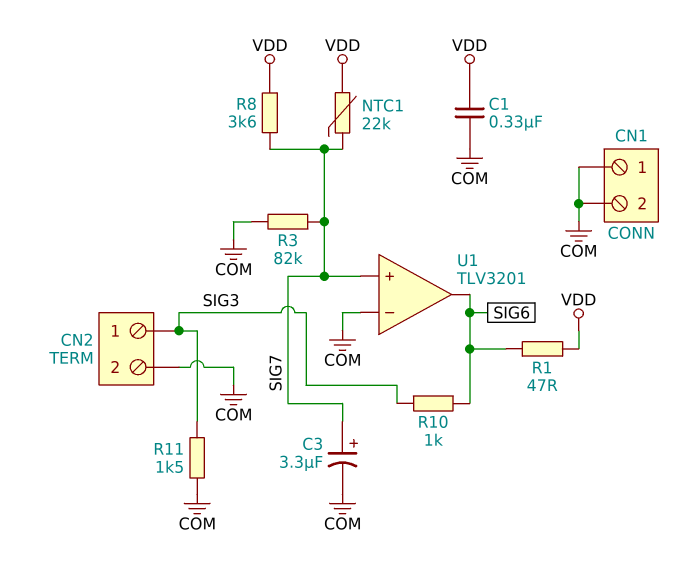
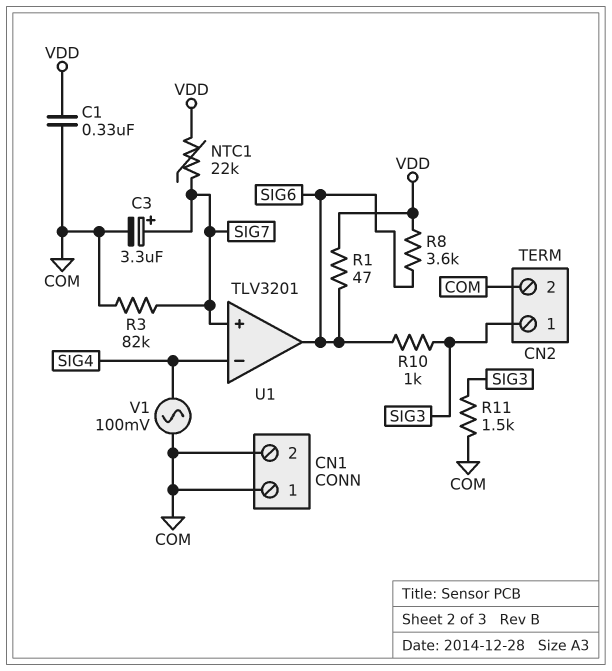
R8: 3.6k (SIG7, VDD) -> 3.6k (SIG6, VDD)
U1 pin in-: COM -> SIG4
V1: none -> AC 100mV (COM, SIG4)

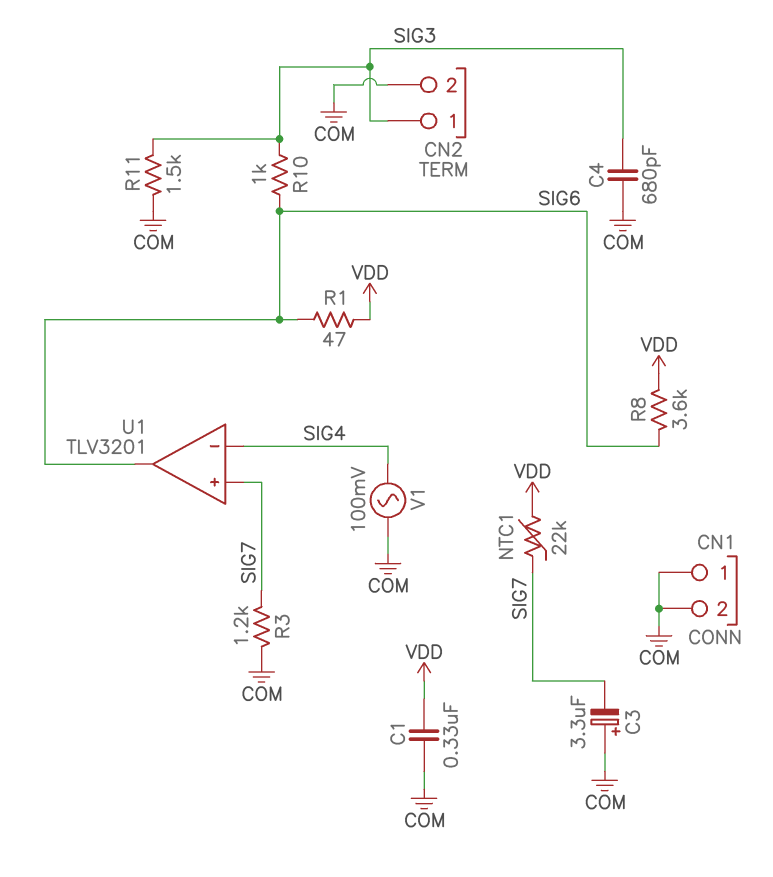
C3: 3.3uF (plus SIG7, minus COM) -> 3.3uF (plus COM, minus SIG7)
C4: none -> 680pF (COM, SIG3)
R3: 82k (COM, SIG7) -> 1.2k (COM, SIG7)

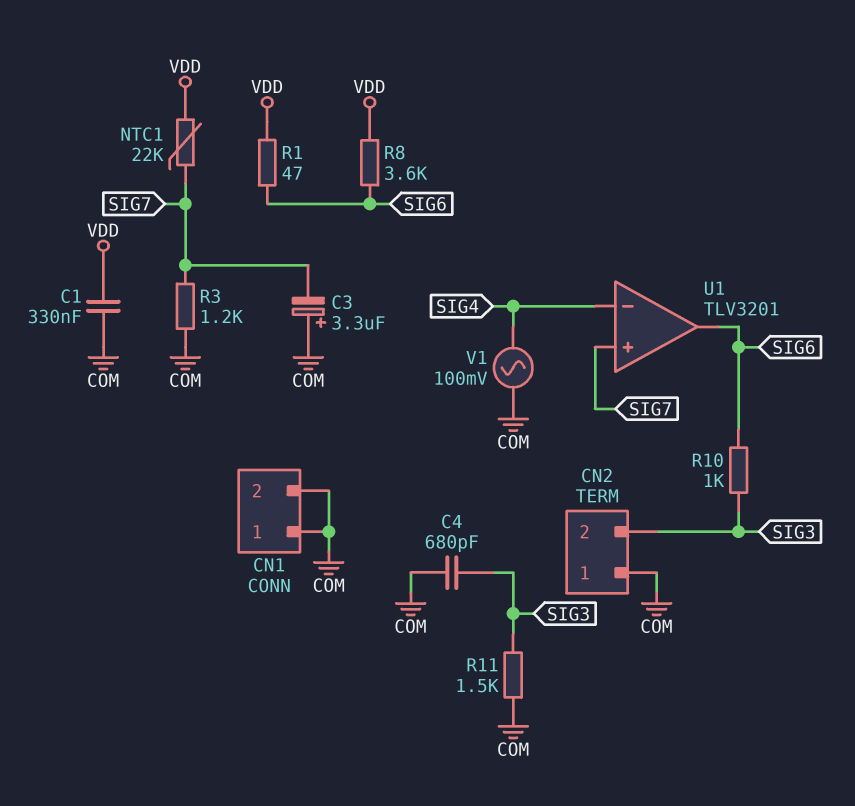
CN2 pin 1: SIG3 -> COM
CN2 pin 2: COM -> SIG3

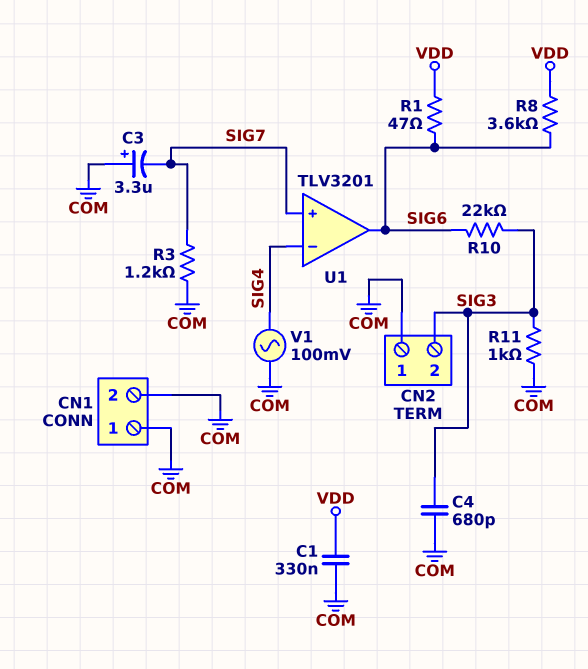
NTC1: 22k (SIG7, VDD) -> none
R10: 1k (SIG3, SIG6) -> 22k (SIG3, SIG6)
R11: 1.5k (COM, SIG3) -> 1k (COM, SIG3)

